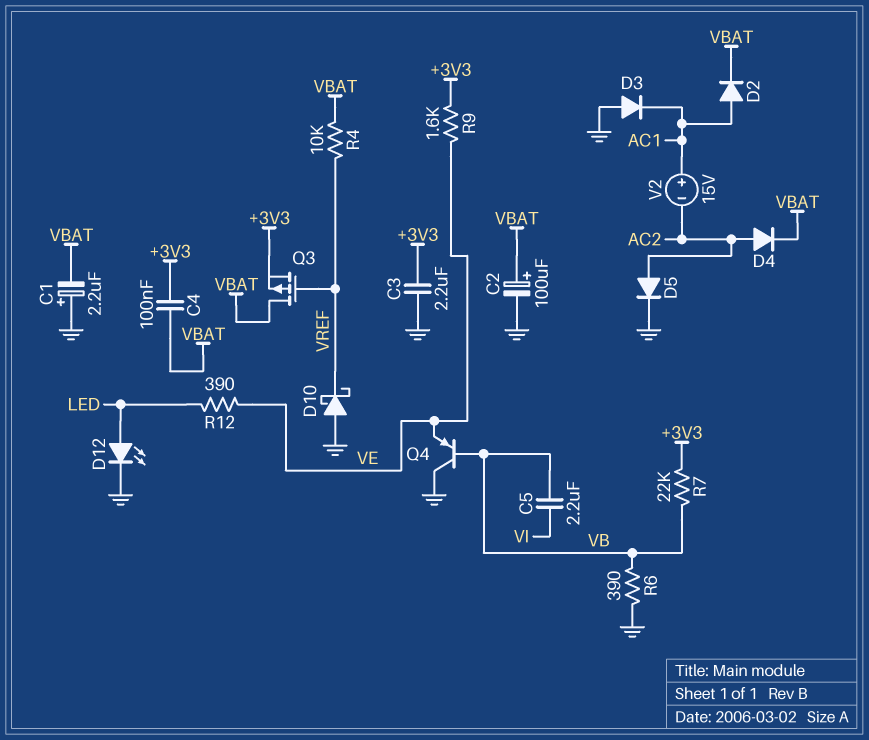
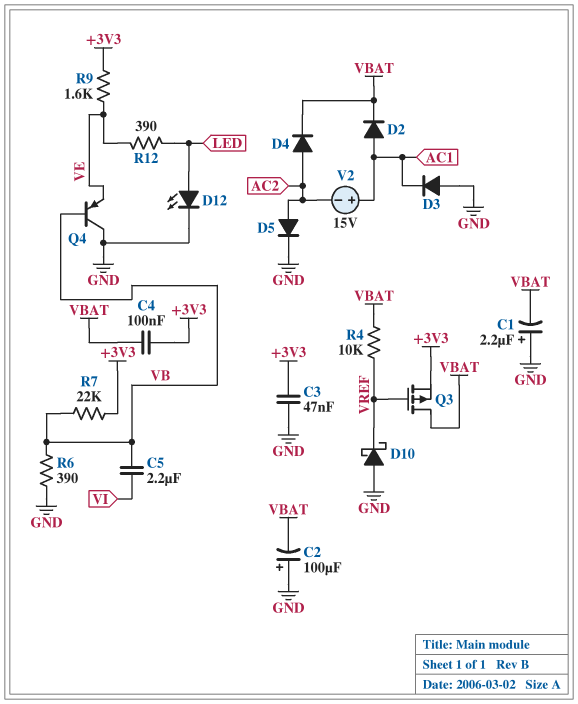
C2: 100uF (plus VBAT, minus GND) -> 100uF (plus GND, minus VBAT)
C3: 2.2uF (+3V3, GND) -> 47nF (+3V3, GND)

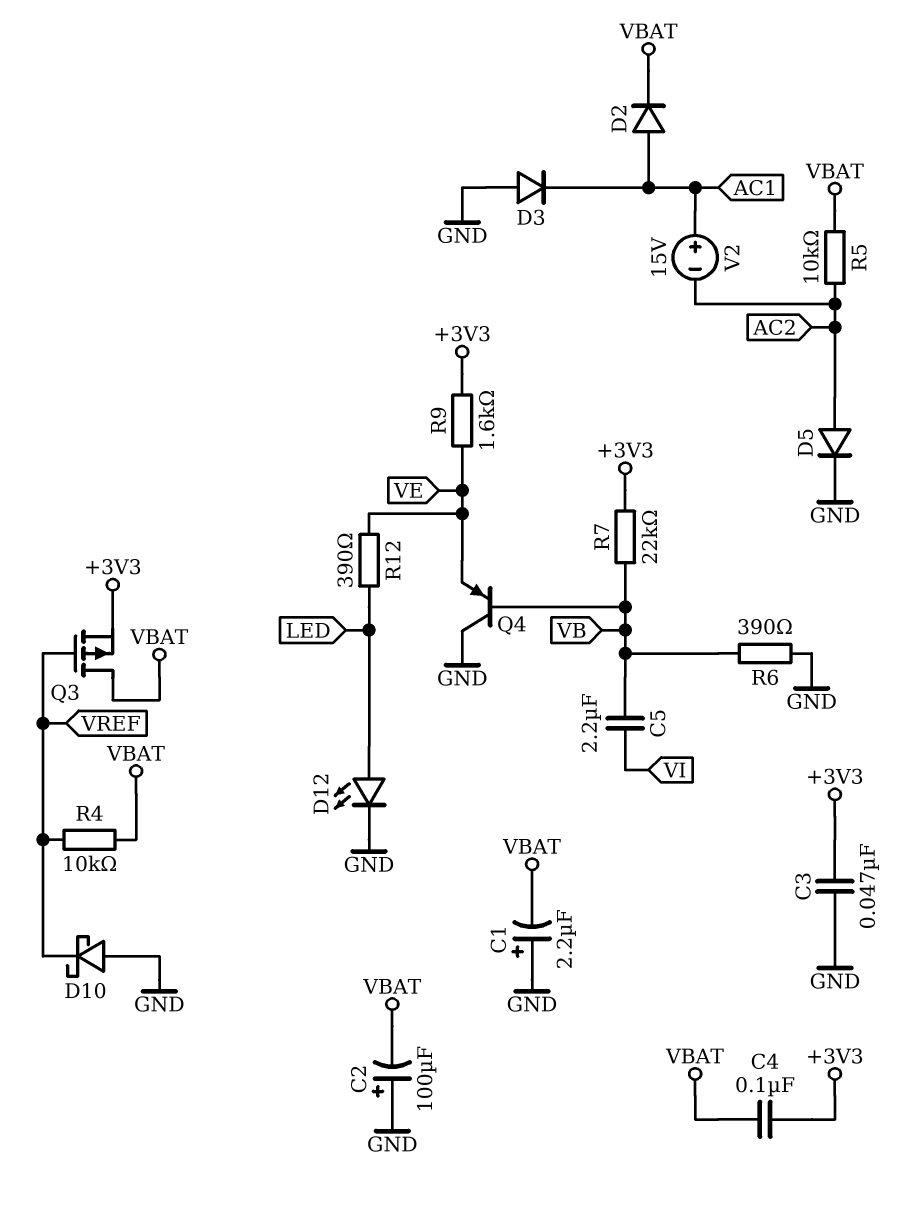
D4: diode (A AC2, K VBAT) -> none
R5: none -> 10k (AC2, VBAT)

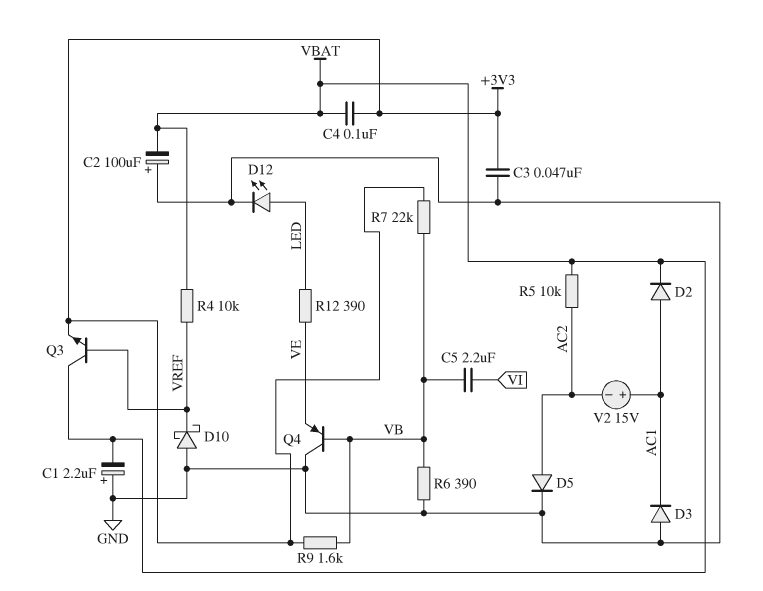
Q3: PMOS (G VREF, D VBAT, S +3V3) -> NPN (B VREF, C VBAT, E +3V3)
R9: 1.6k (+3V3, VE) -> 1.6k (+3V3, VB)

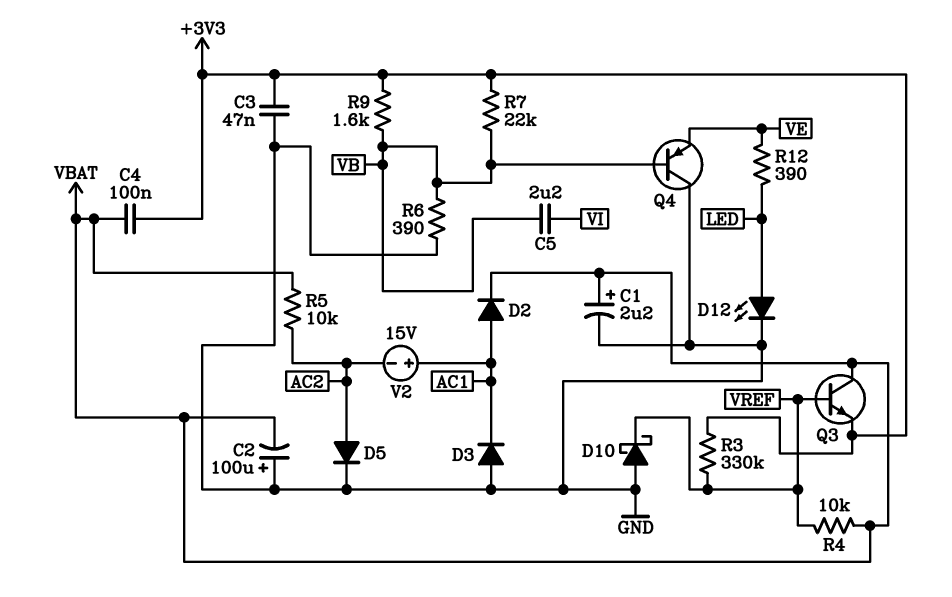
C1: 2.2uF (plus GND, minus VBAT) -> 2.2uF (plus VBAT, minus GND)
R3: none -> 330k (+3V3, VREF)

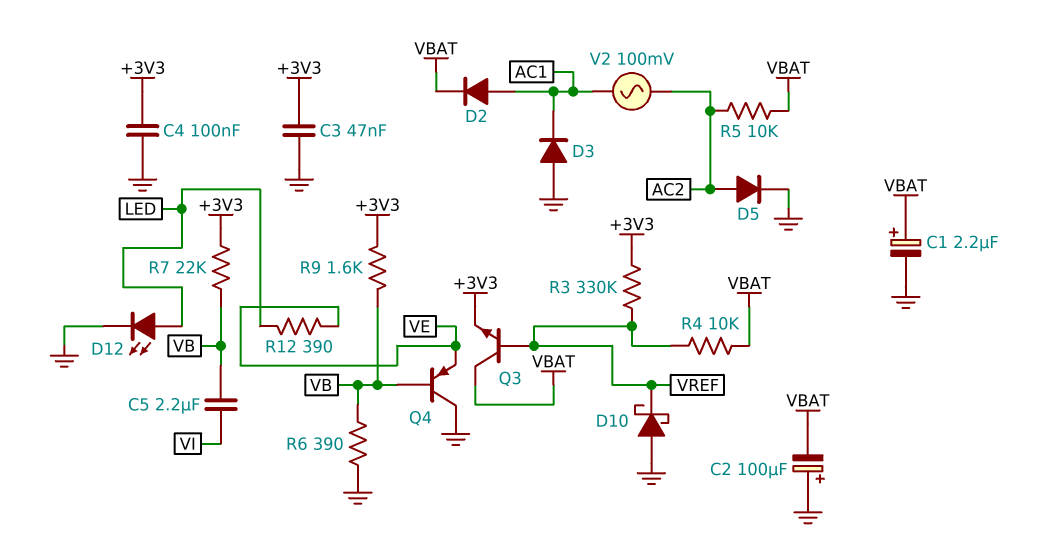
C4: 100nF (+3V3, VBAT) -> 100nF (+3V3, GND)
V2: 15V (plus AC1, minus AC2) -> AC 100mV (AC1, AC2)

